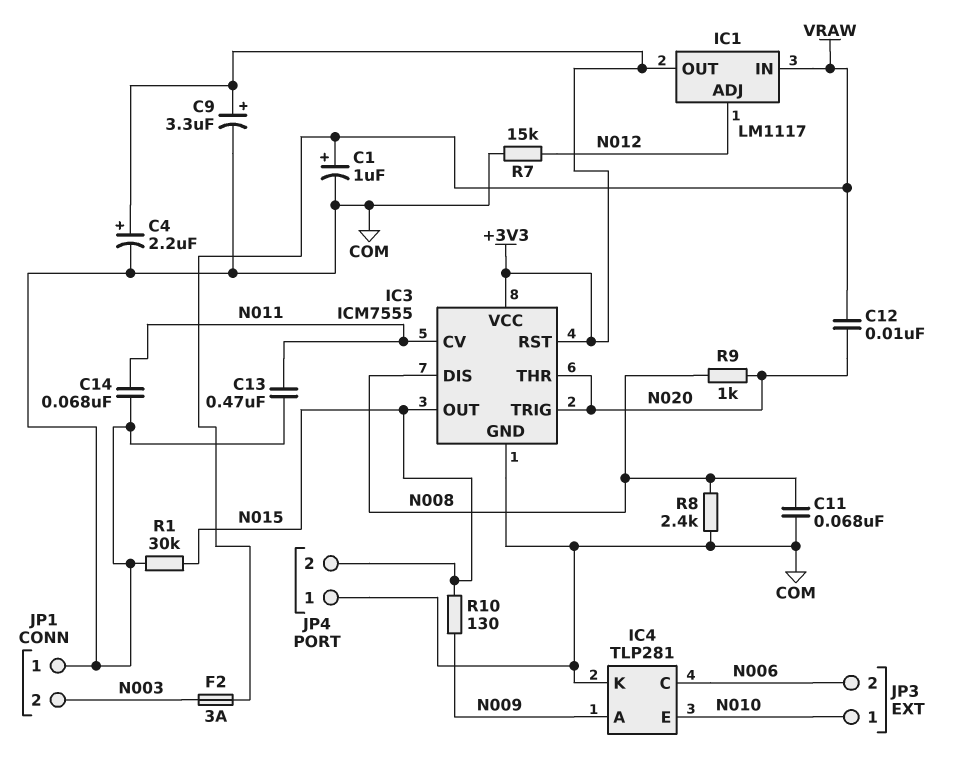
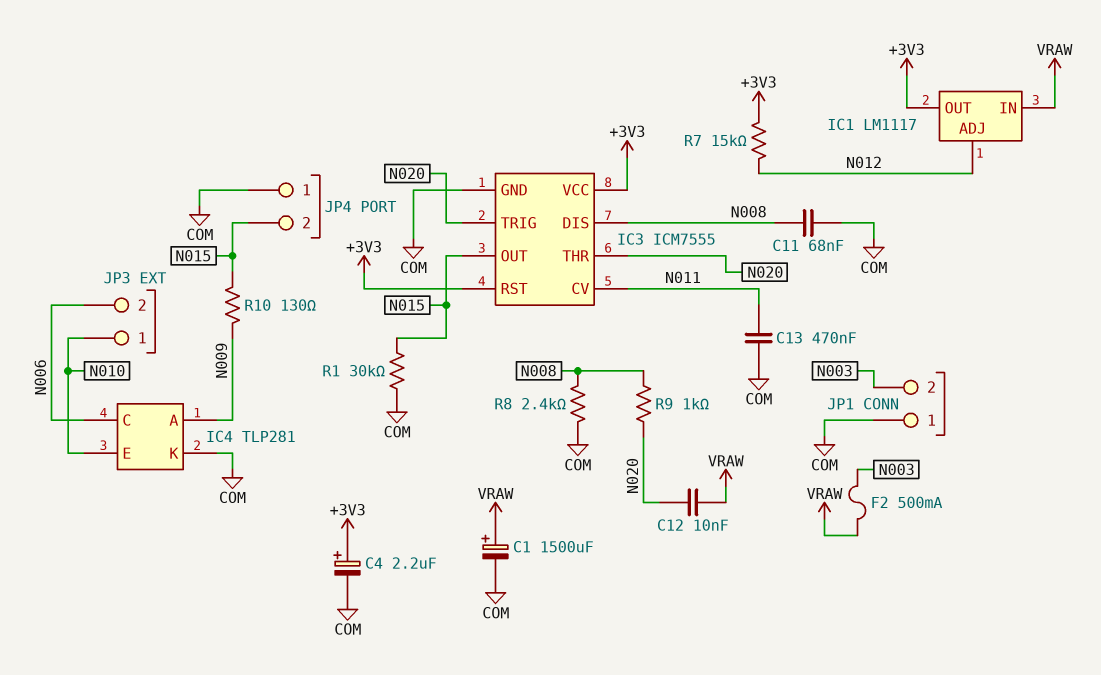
C1: 1uF (plus VRAW, minus COM) -> 1500uF (plus VRAW, minus COM)
C9: 3.3uF (plus +3V3, minus COM) -> none
C14: 68nF (COM, N011) -> none
F2: 3A (N003, VRAW) -> 500mA (N003, VRAW)
R7: 15k (COM, N012) -> 15k (+3V3, N012)

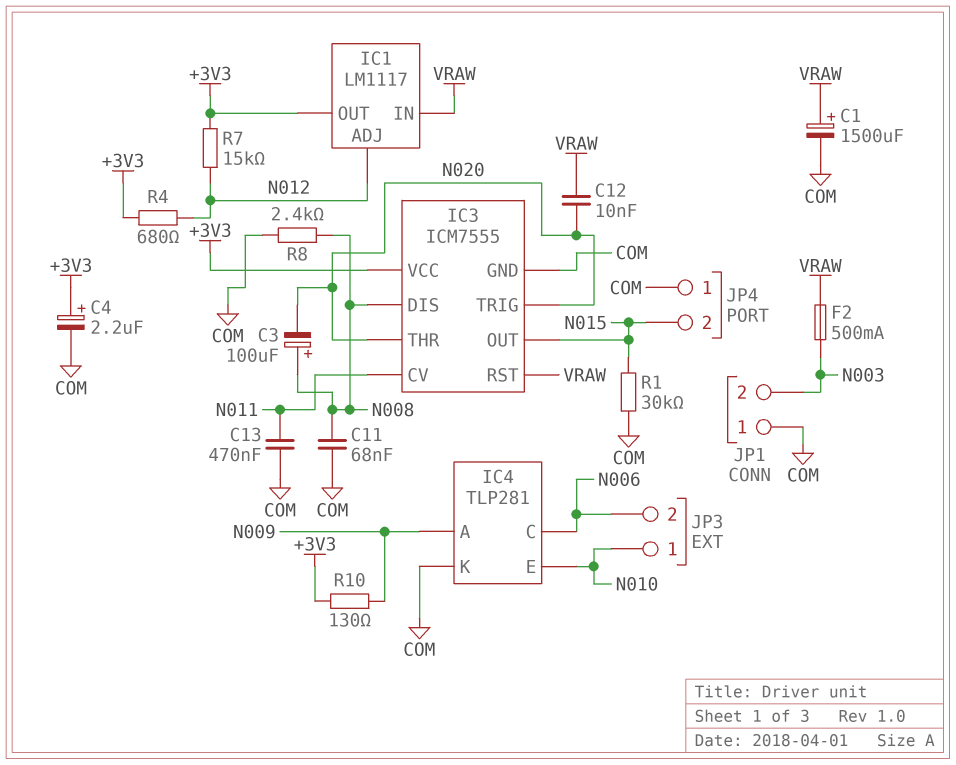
C3: none -> 100uF (plus N008, minus N020)
IC3 pin RST: +3V3 -> VRAW
R4: none -> 680 (+3V3, N012)
R9: 1k (N008, N020) -> none
R10: 130 (N009, N015) -> 130 (+3V3, N009)

